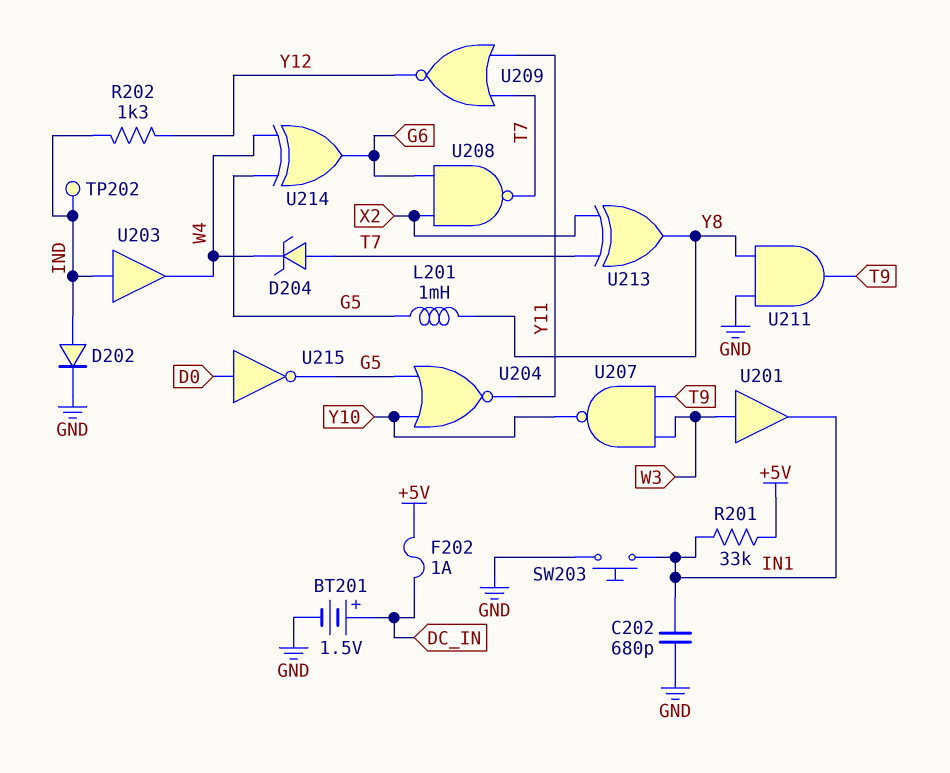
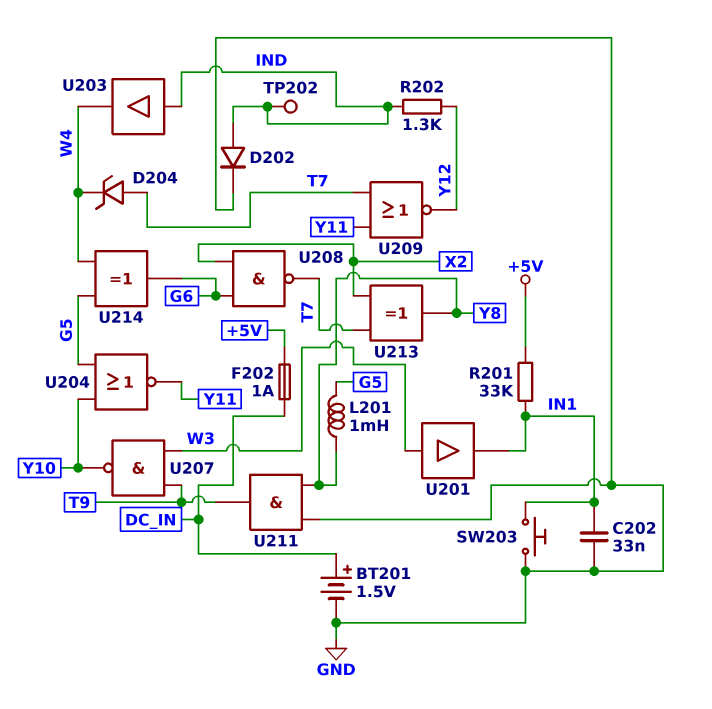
C202: 680pF (GND, IN1) -> 33nF (GND, IN1)
U215: NOT (in D0, out G5) -> none

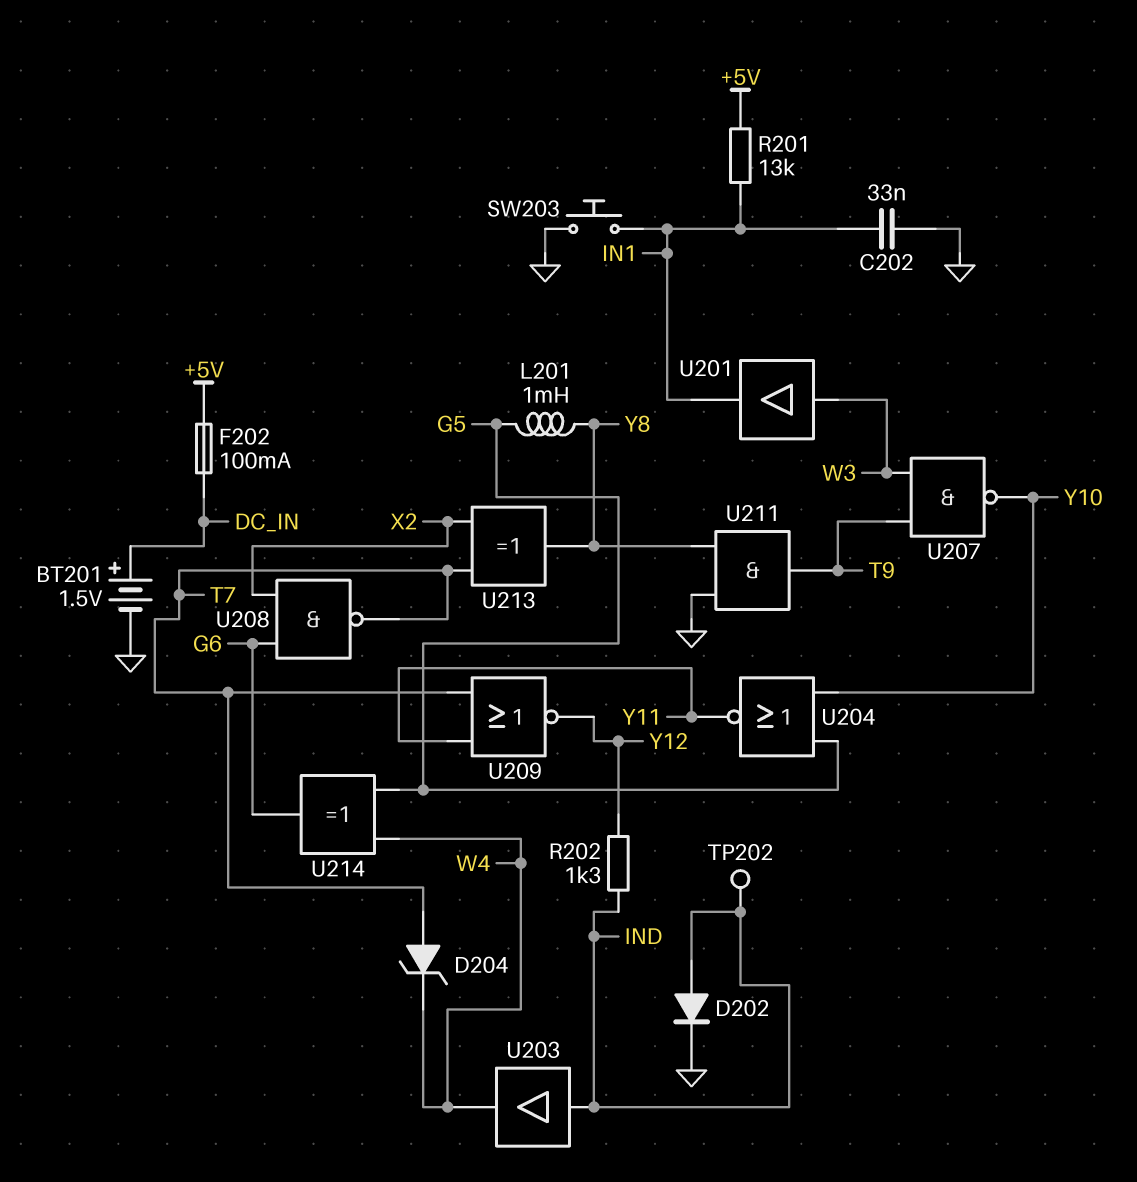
F202: 1A (+5V, DC_IN) -> 100mA (+5V, DC_IN)
R201: 33k (+5V, IN1) -> 13k (+5V, IN1)

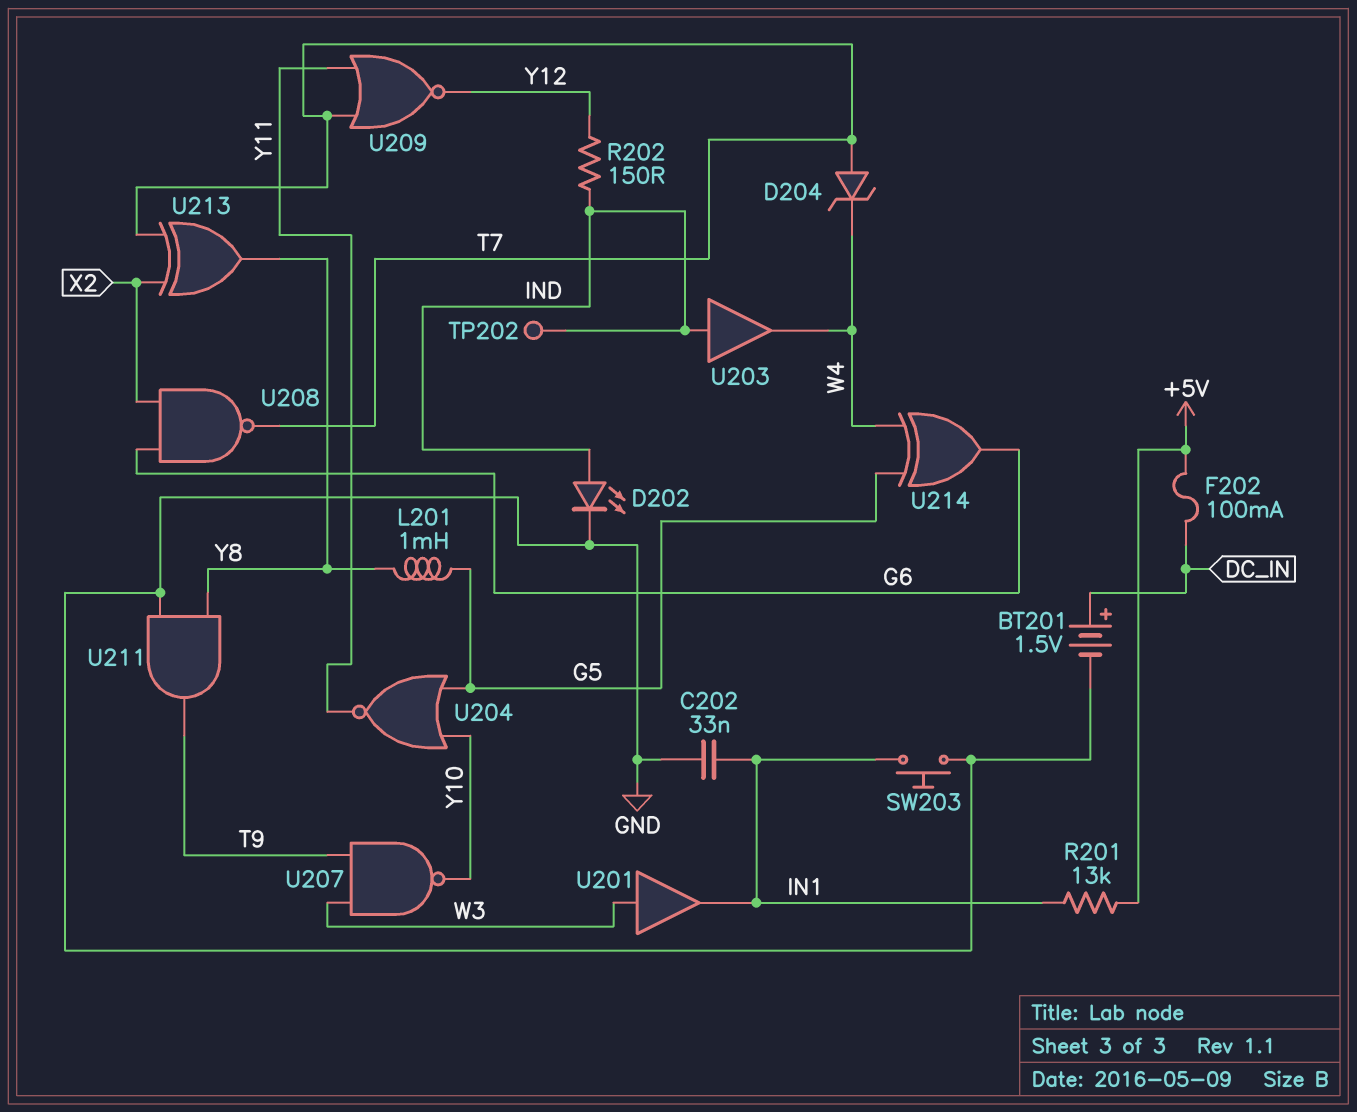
D202: diode (A IND, K GND) -> LED (A IND, K GND)
R202: 1.3k (IND, Y12) -> 150 (IND, Y12)

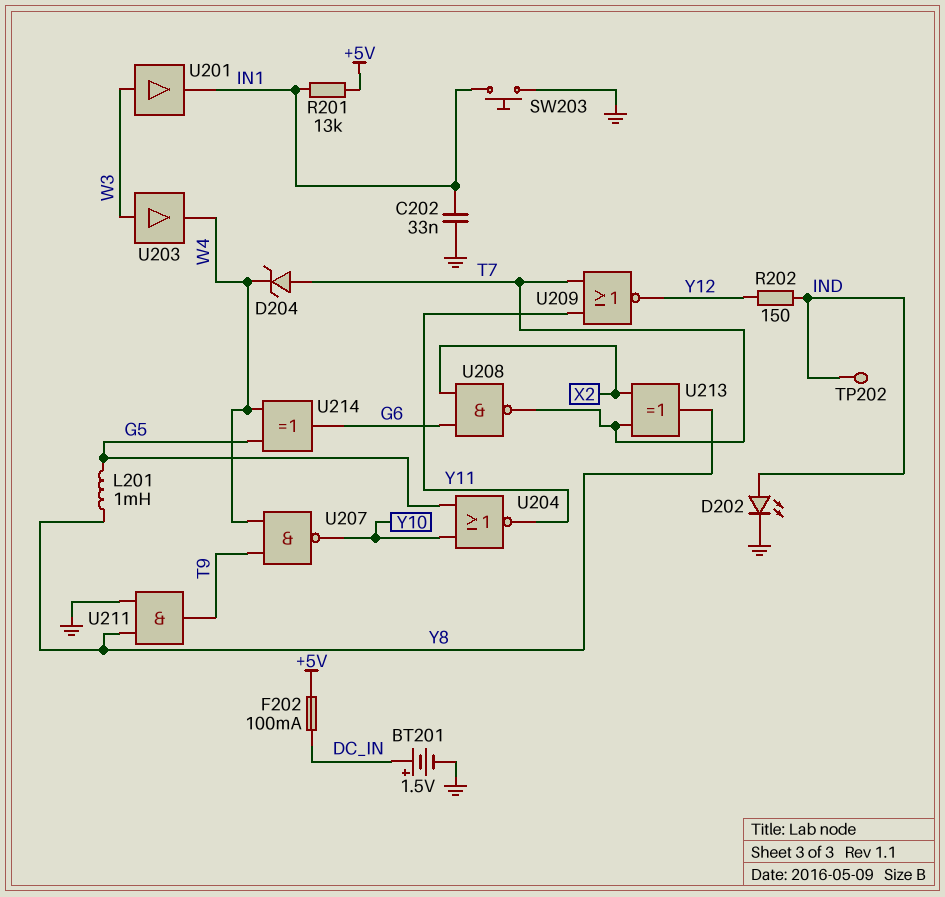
U203: buffer (in IND, out W4) -> buffer (in W3, out W4)
U207: NAND (in T9, in W3, out Y10) -> NAND (in T9, in W4, out Y10)

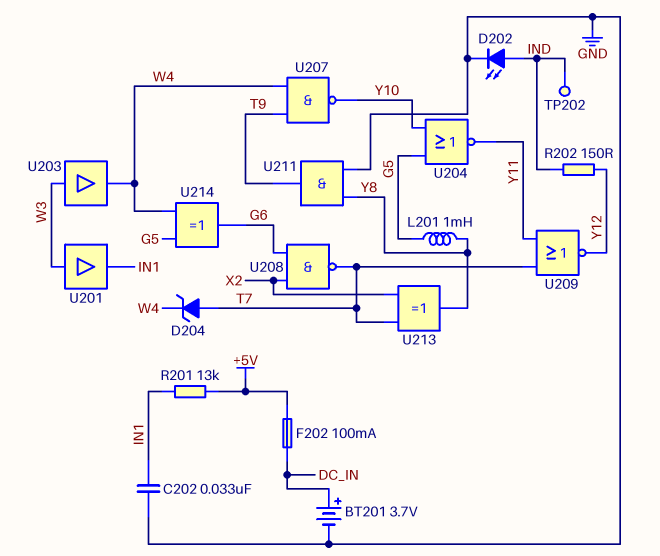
BT201: 1.5V (plus DC_IN, minus GND) -> 3.7V (plus DC_IN, minus GND)
SW203: button (GND, IN1) -> none

